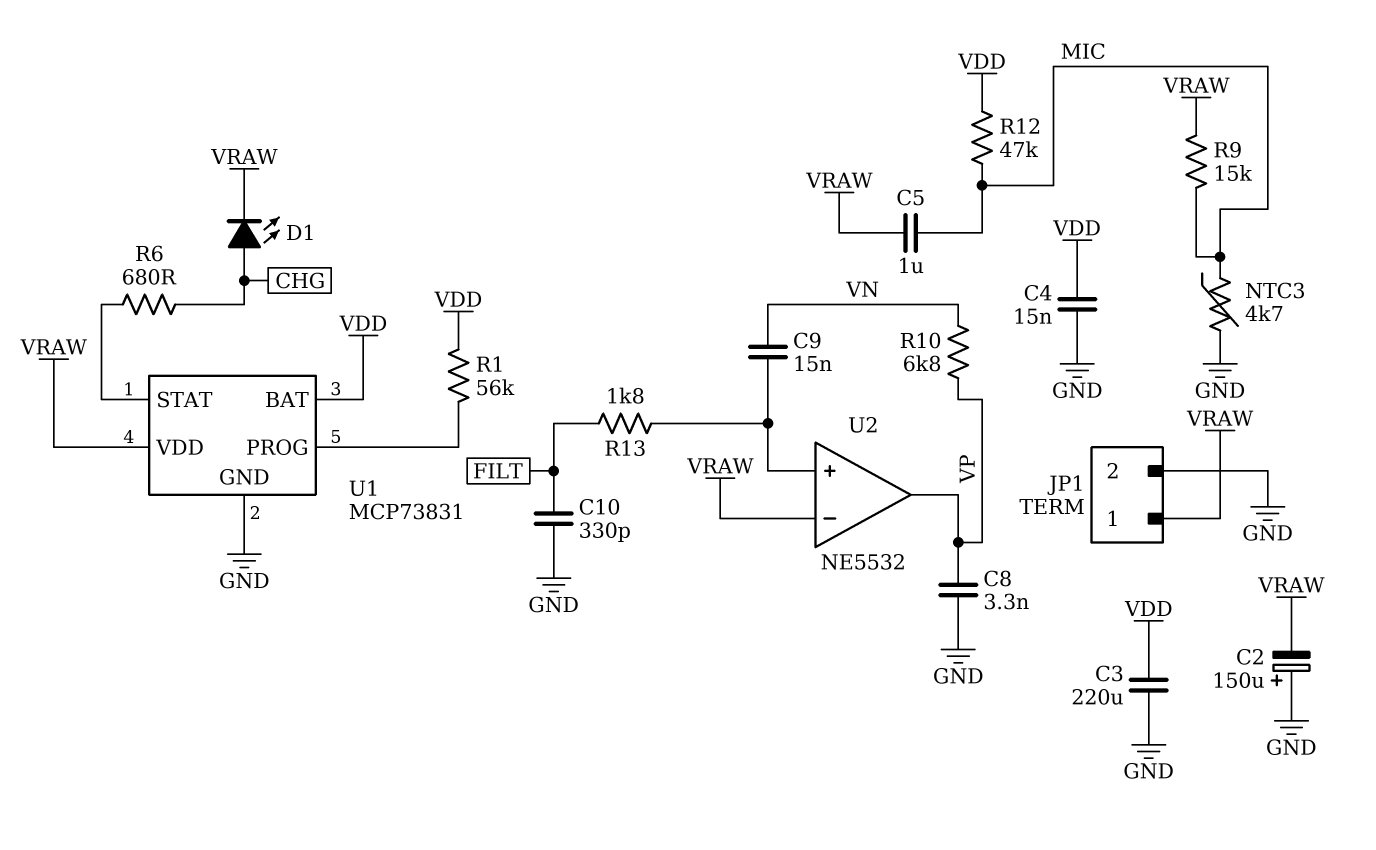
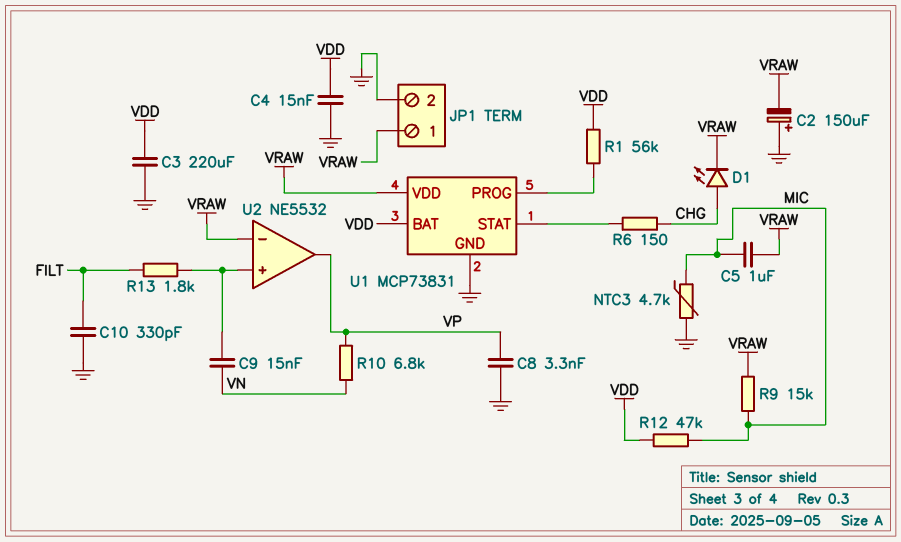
R6: 680 (CHG, U1/STAT) -> 150 (CHG, U1/STAT)

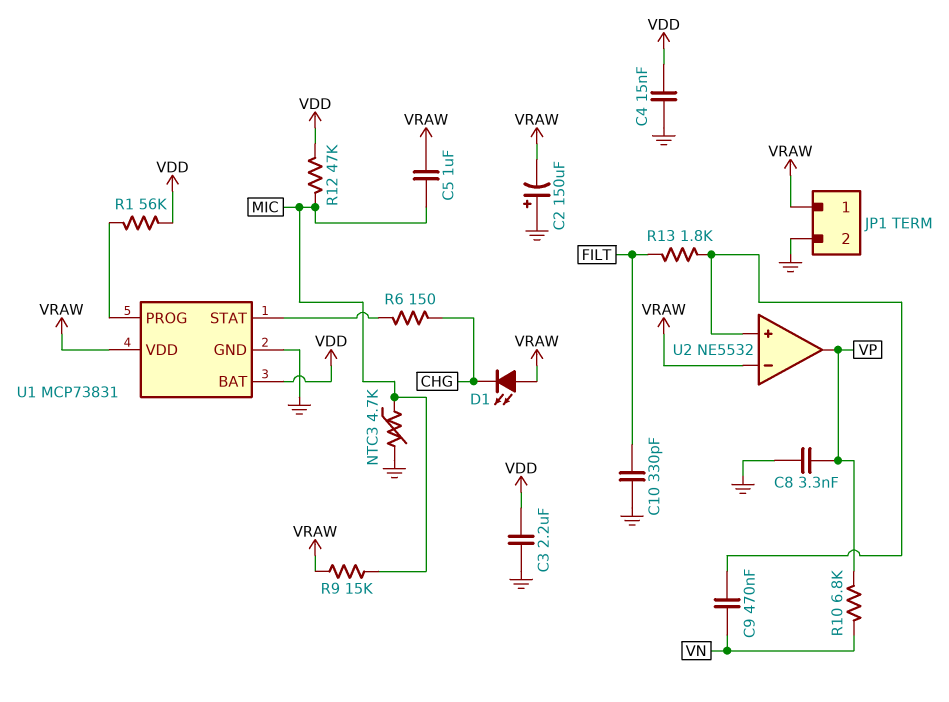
C3: 220uF (GND, VDD) -> 2.2uF (GND, VDD)
C9: 15nF (U2/in+, VN) -> 470nF (U2/in+, VN)
D1: LED (A CHG, K VRAW) -> LED (A VRAW, K CHG)

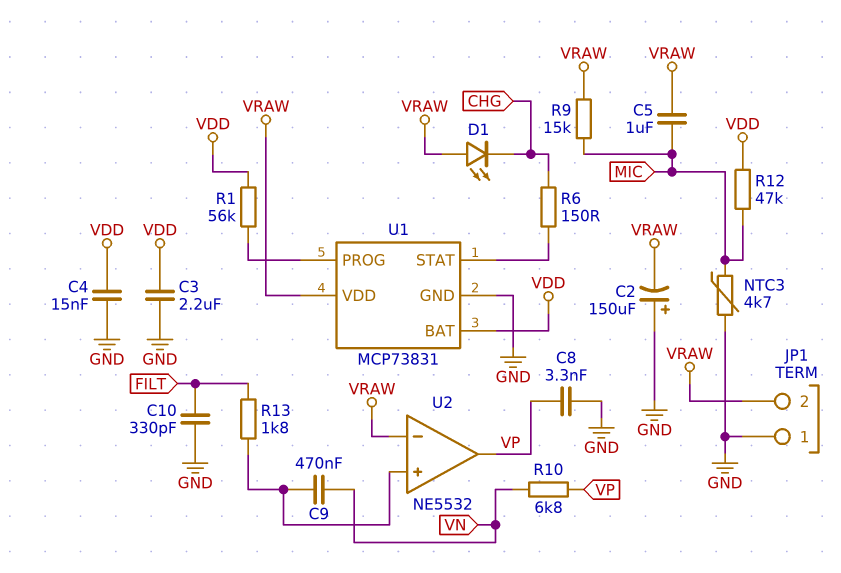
JP1 pin 1: VRAW -> GND
JP1 pin 2: GND -> VRAW

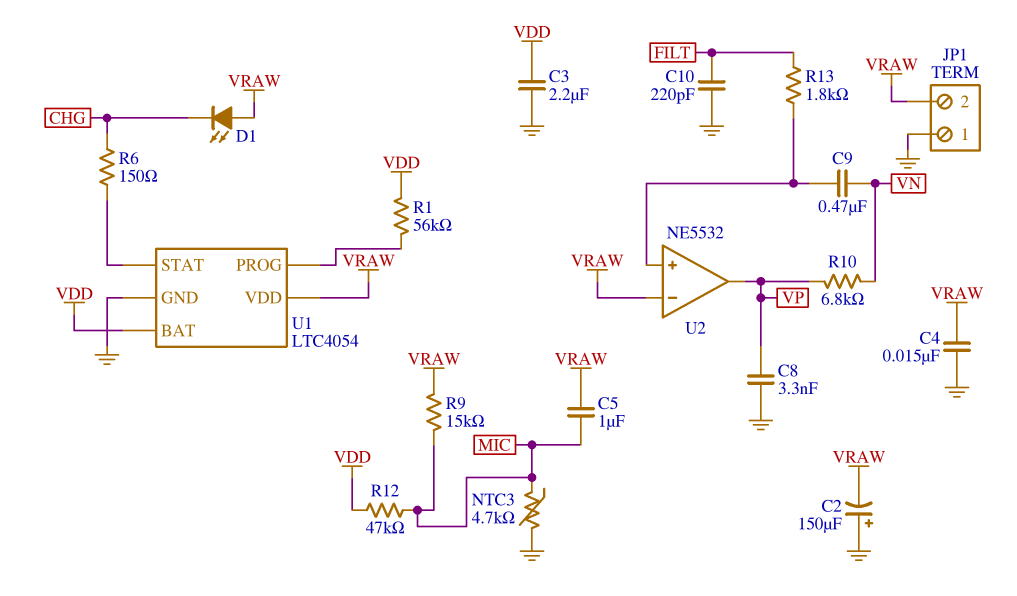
C4: 15nF (GND, VDD) -> 15nF (GND, VRAW)
C10: 330pF (FILT, GND) -> 220pF (FILT, GND)
U1: MCP73831 -> LTC4054

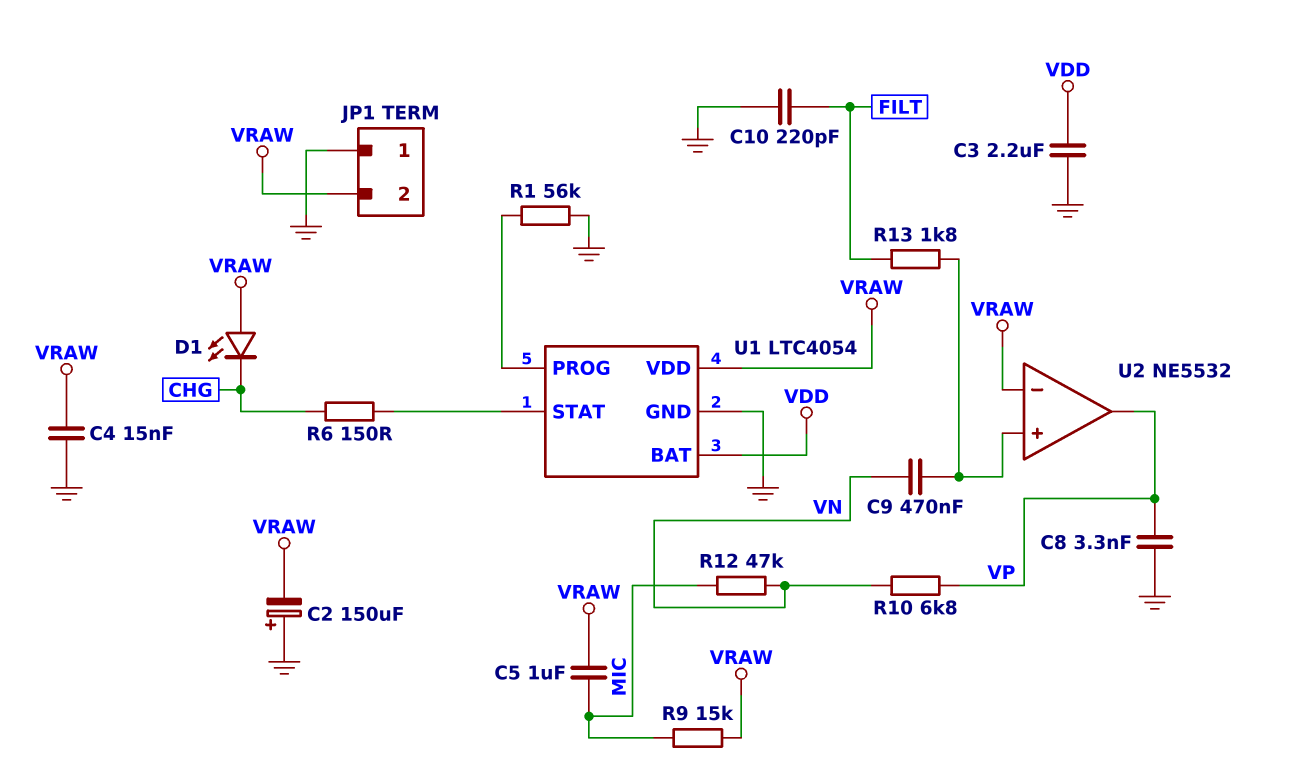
NTC3: 4.7k (GND, MIC) -> none
R1: 56k (U1/PROG, VDD) -> 56k (GND, U1/PROG)
R12: 47k (MIC, VDD) -> 47k (MIC, VN)

